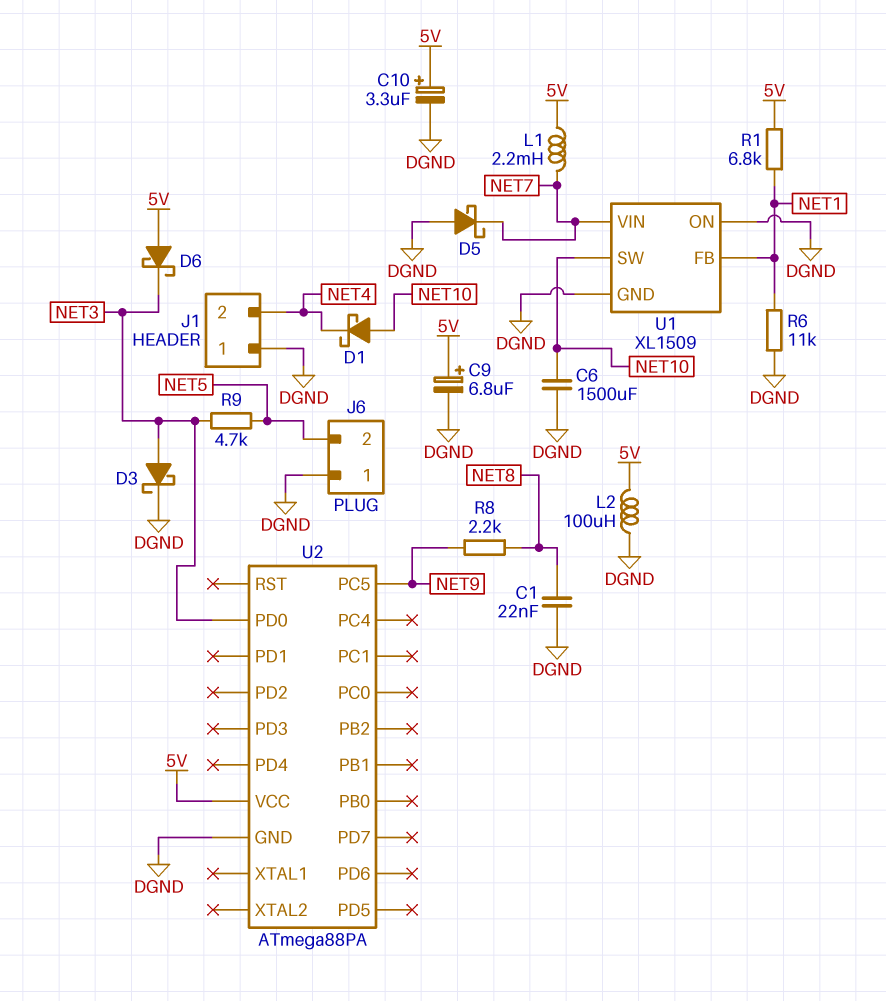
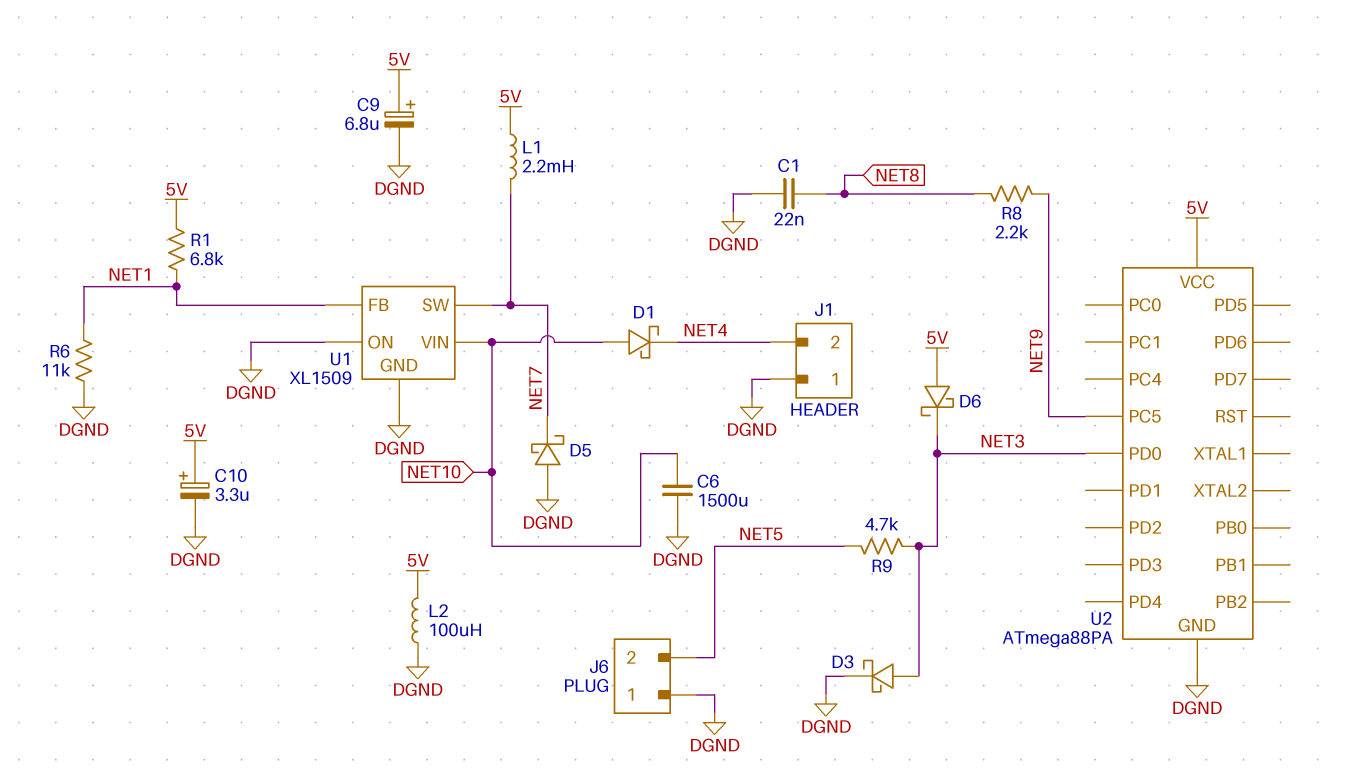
U1 pin SW: NET10 -> NET7
U1 pin VIN: NET7 -> NET10

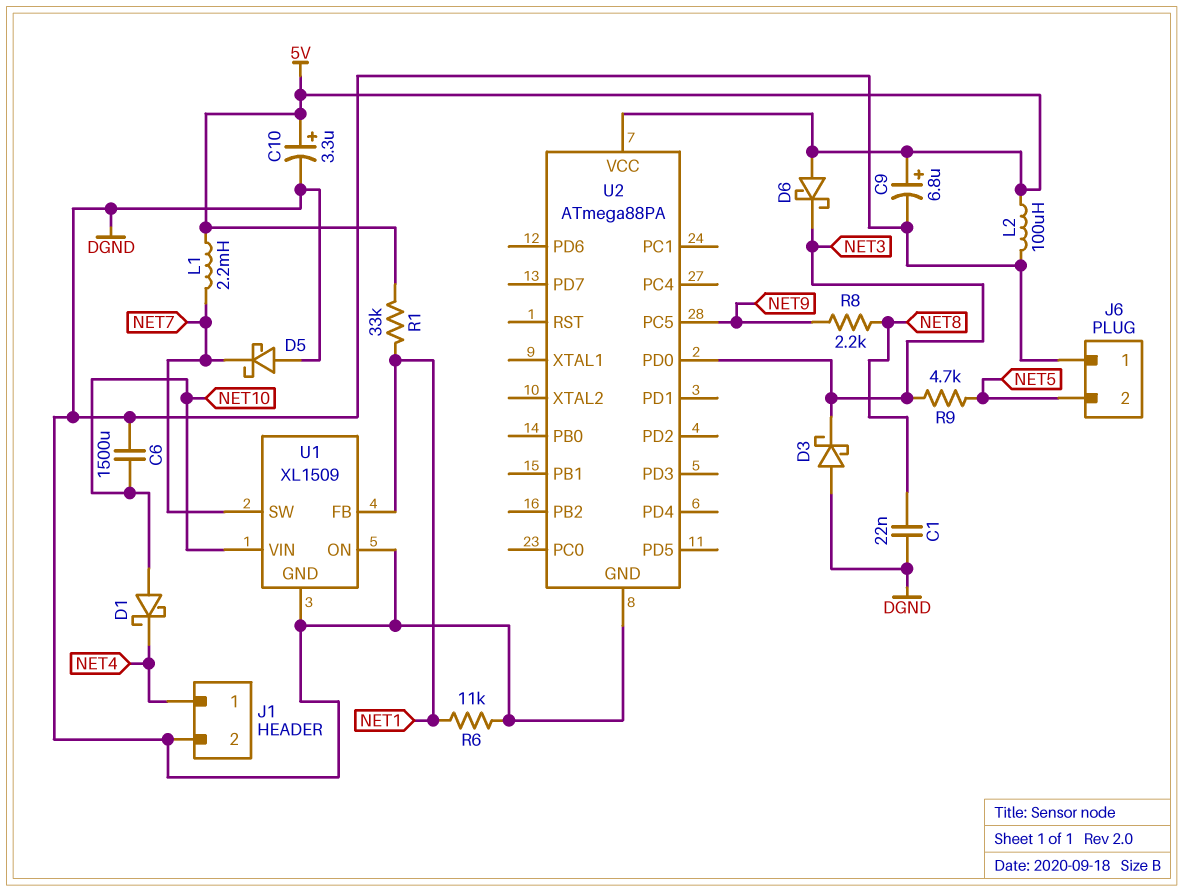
D3: schottky (A NET3, K DGND) -> schottky (A DGND, K NET3)
J1 pin 1: DGND -> NET4
J1 pin 2: NET4 -> DGND
R1: 6.8k (5V, NET1) -> 33k (5V, NET1)

